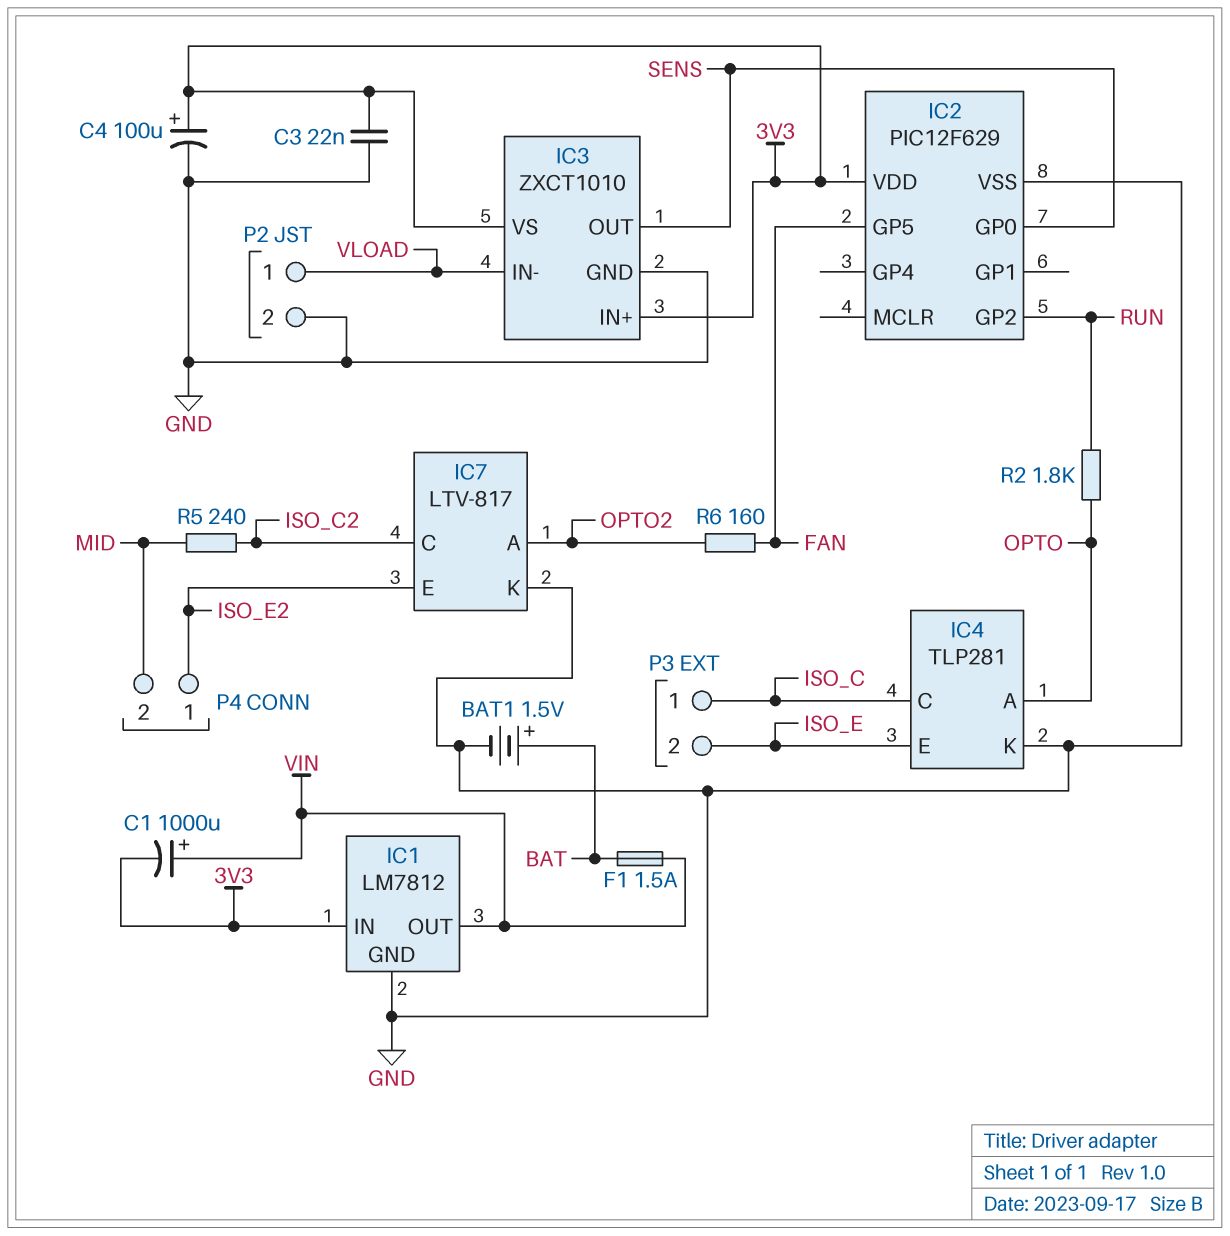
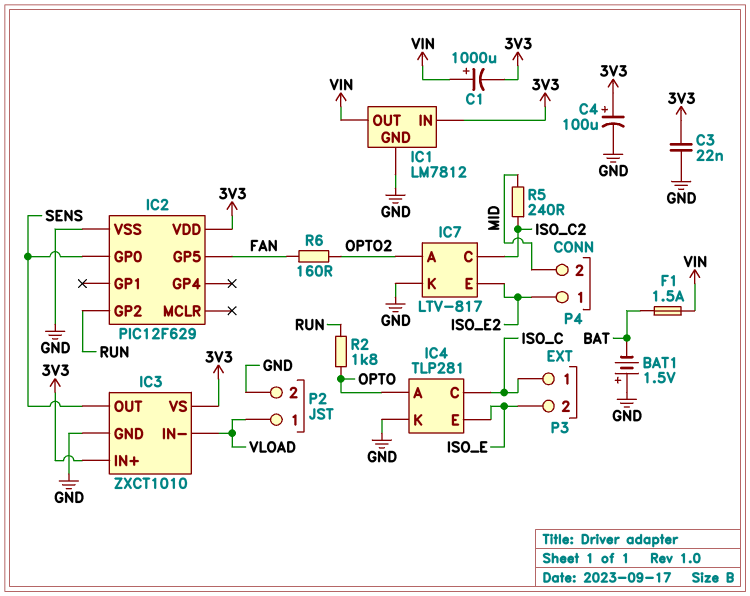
BAT1: 1.5V (plus BAT, minus GND) -> 1.5V (plus GND, minus BAT)

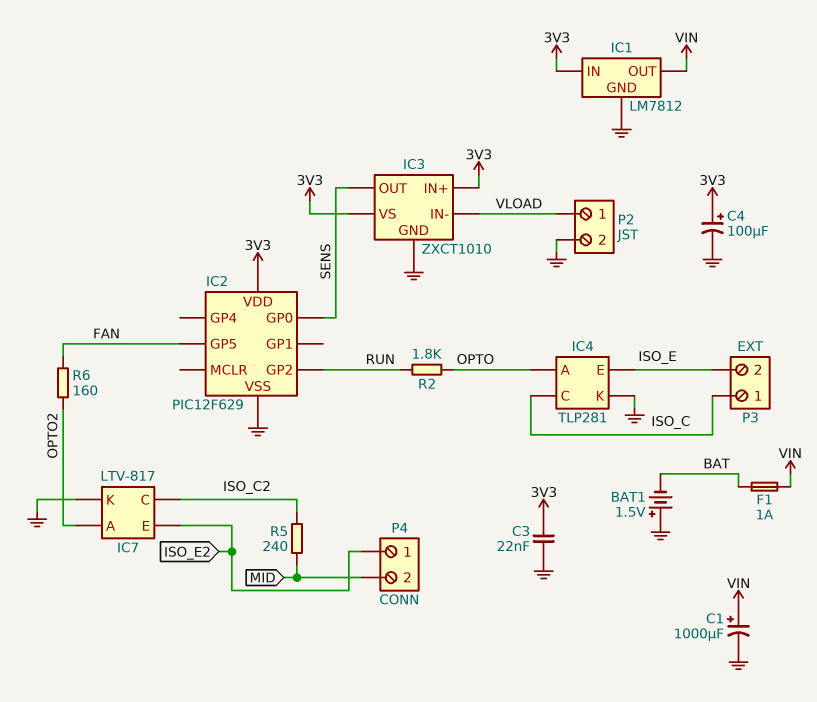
C1: 1000uF (plus VIN, minus 3V3) -> 1000uF (plus VIN, minus GND)
F1: 1.5A (BAT, VIN) -> 1A (BAT, VIN)

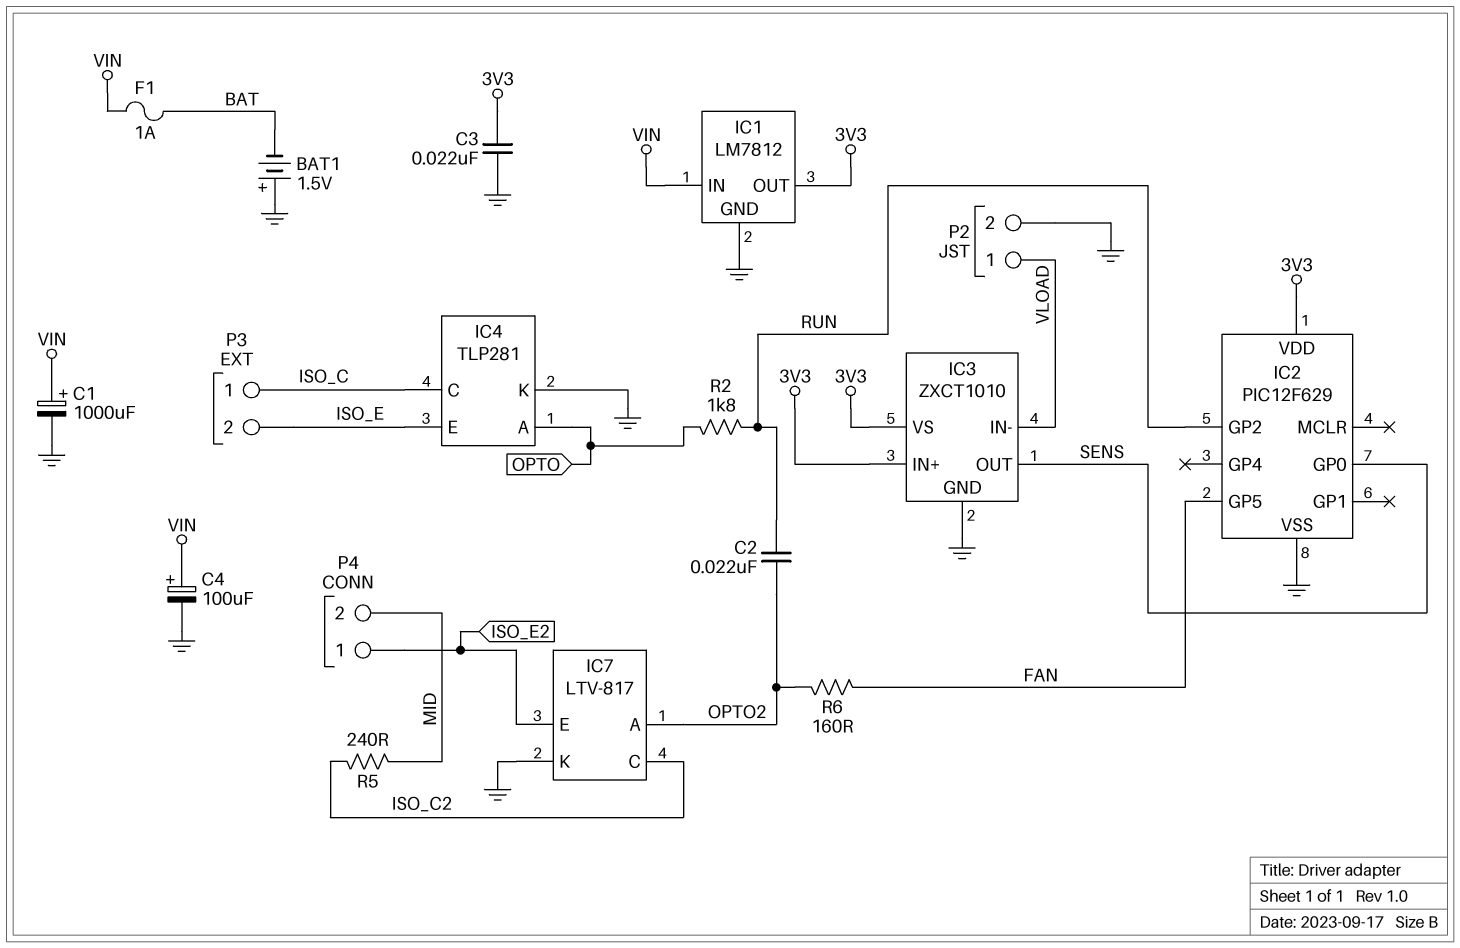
C2: none -> 22nF (OPTO2, RUN)
C4: 100uF (plus 3V3, minus GND) -> 100uF (plus VIN, minus GND)
IC1 pin IN: 3V3 -> VIN
IC1 pin OUT: VIN -> 3V3

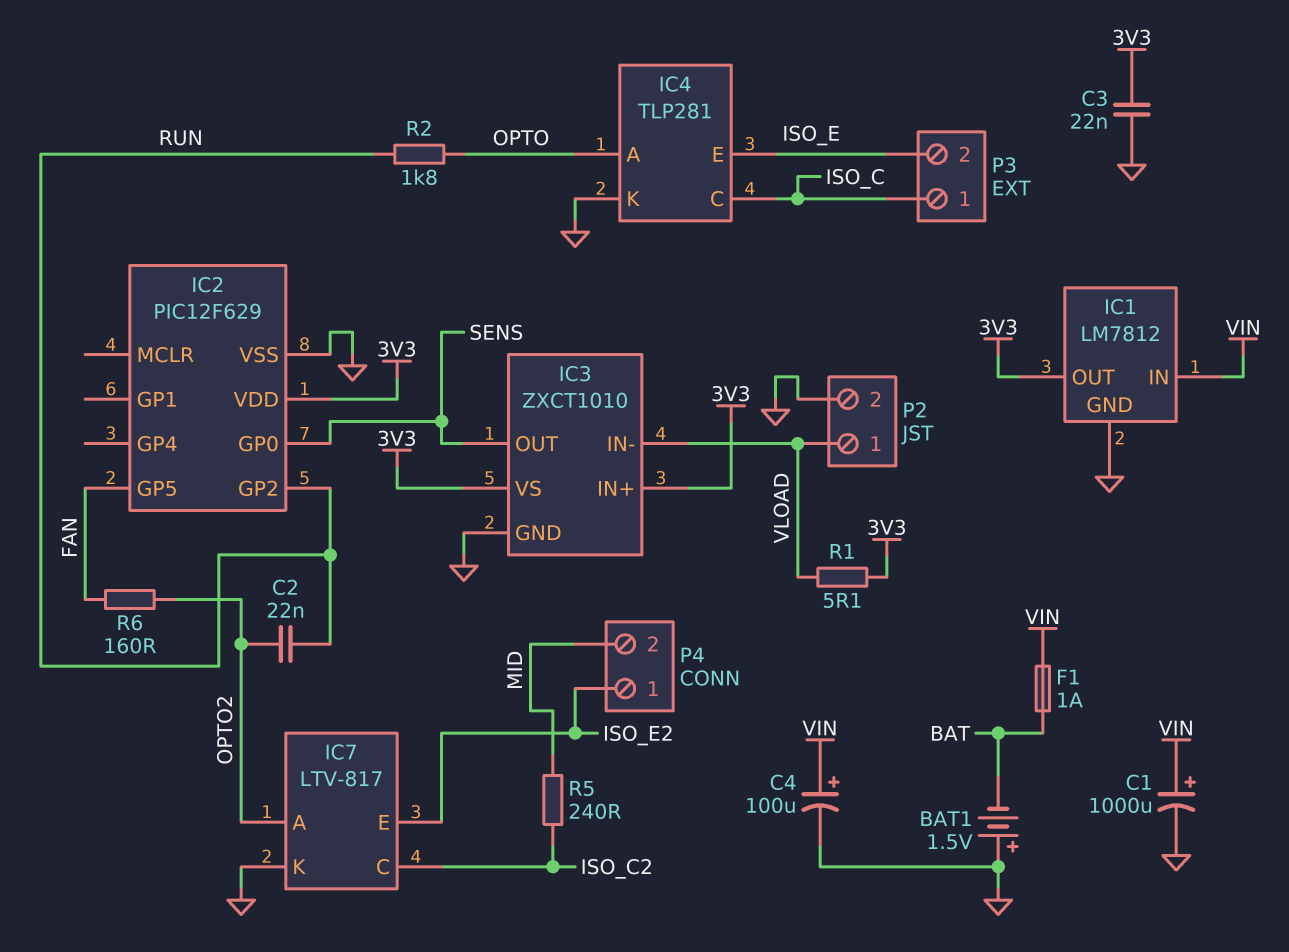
R1: none -> 5.1 (3V3, VLOAD)

